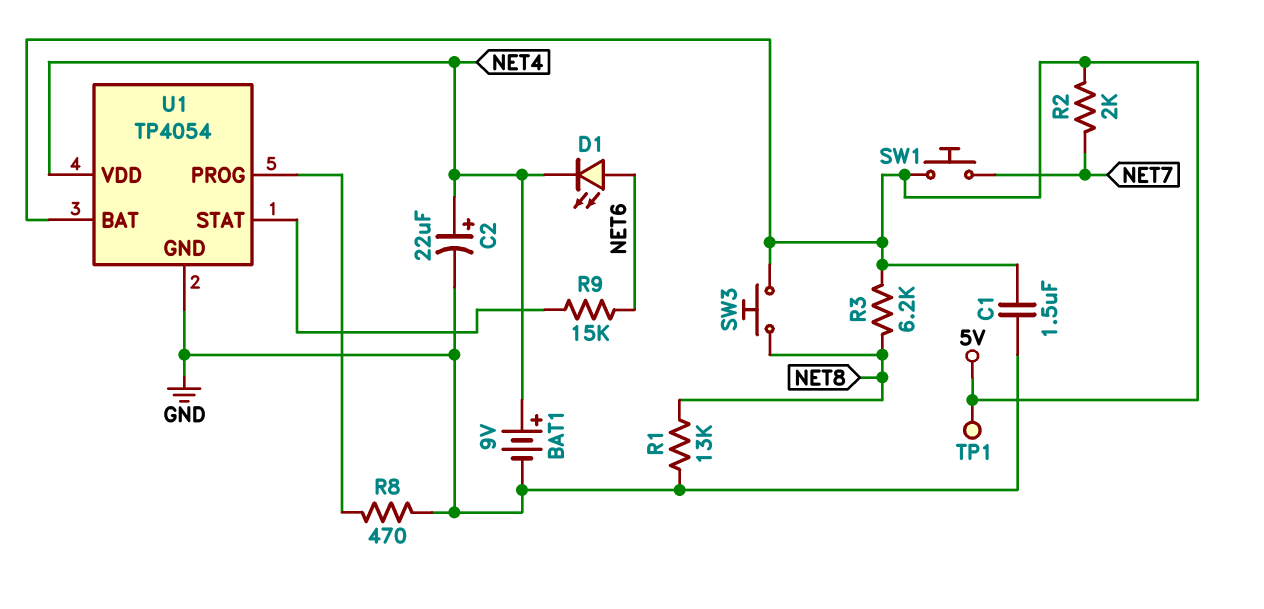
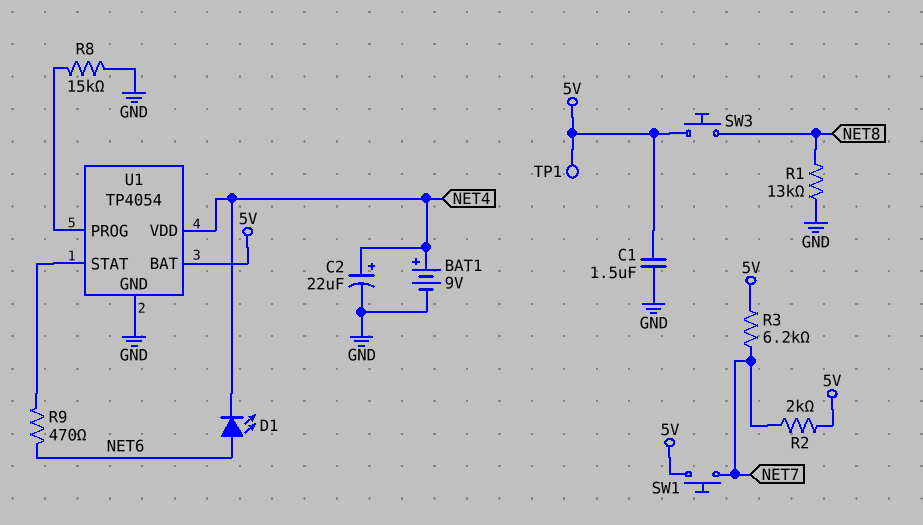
R3: 6.2k (5V, NET8) -> 6.2k (5V, NET7)
R8: 470 (GND, U1/PROG) -> 15k (GND, U1/PROG)
R9: 15k (NET6, U1/STAT) -> 470 (NET6, U1/STAT)

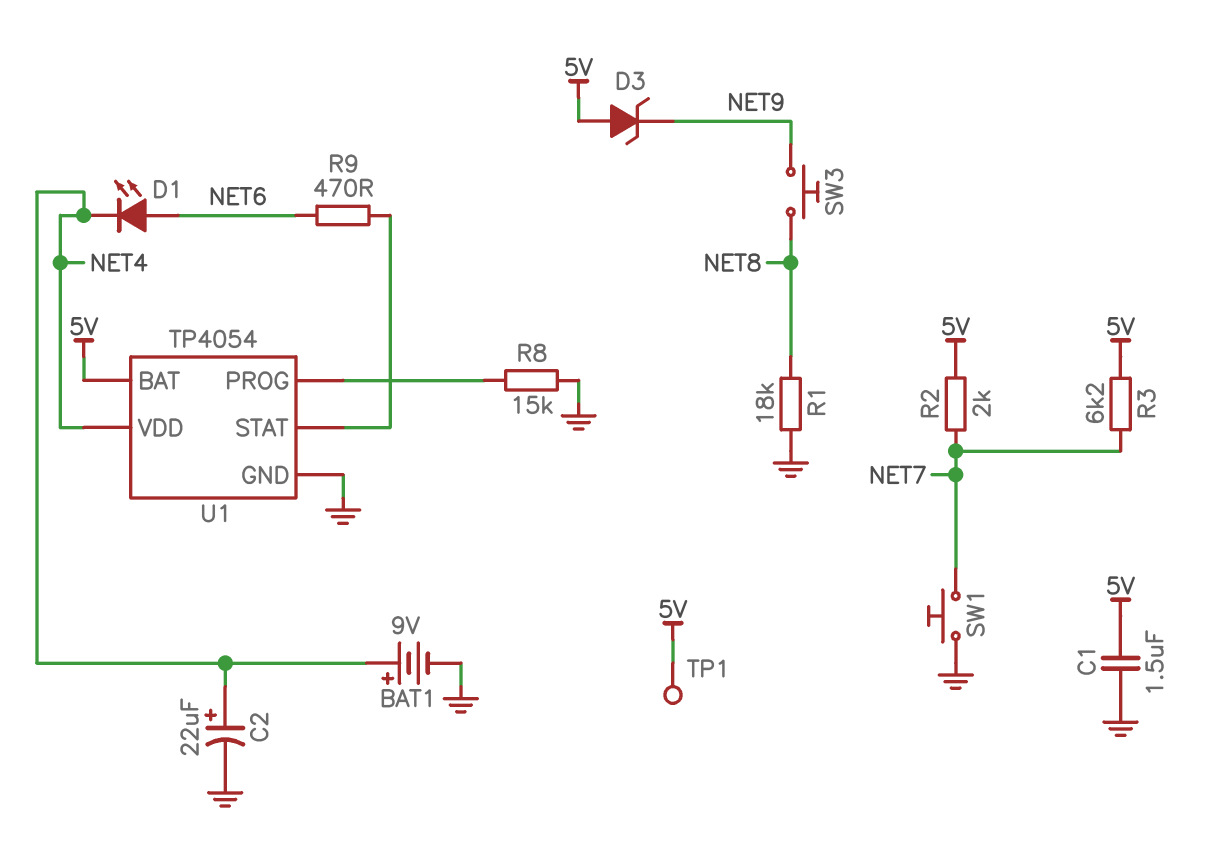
D3: none -> zener (A 5V, K NET9)
R1: 13k (GND, NET8) -> 18k (GND, NET8)
SW1: button (5V, NET7) -> button (GND, NET7)
SW3: button (5V, NET8) -> button (NET8, NET9)

